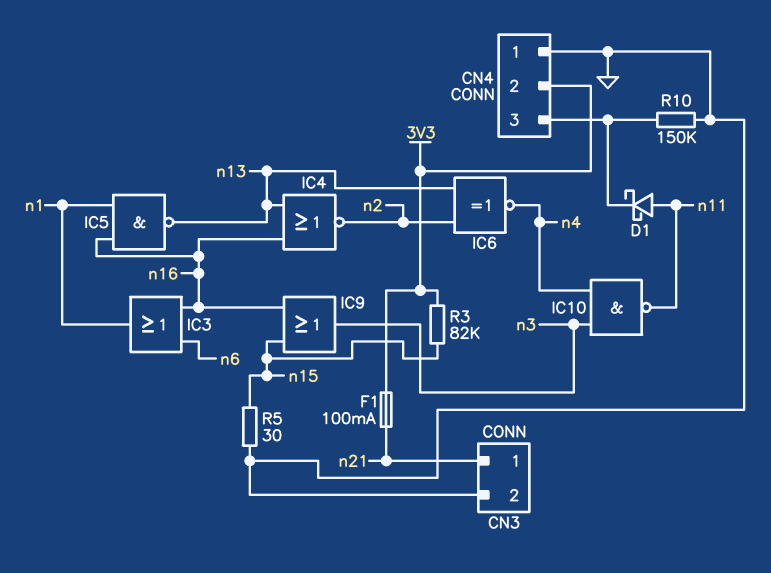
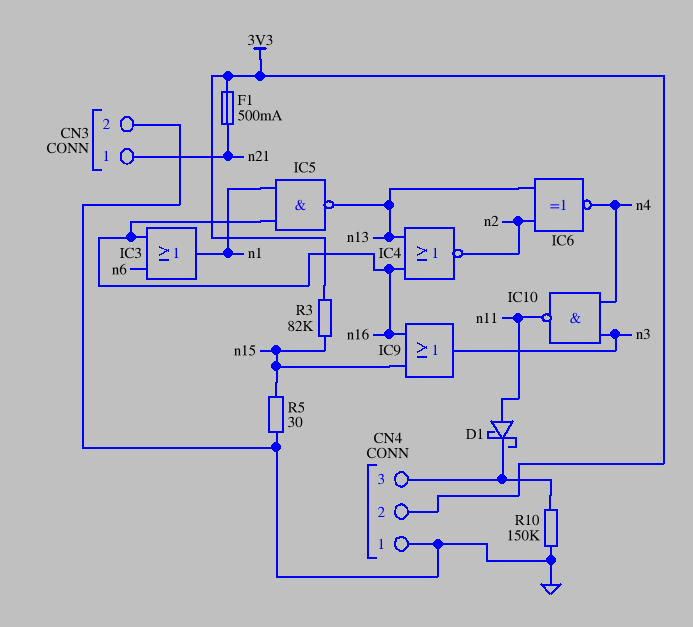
F1: 100mA (3V3, n21) -> 500mA (3V3, n21)

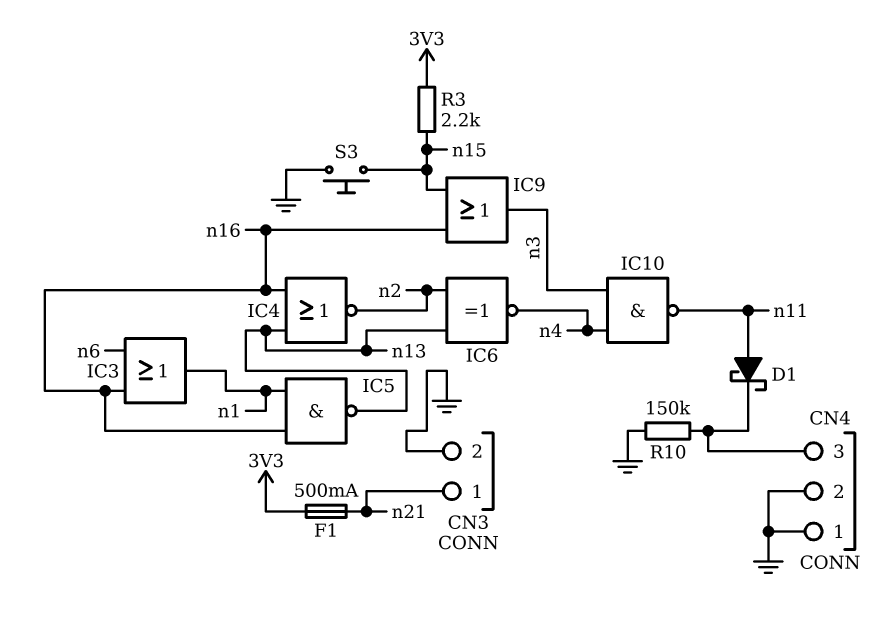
CN4 pin 2: 3V3 -> GND
R3: 82k (3V3, n15) -> 2.2k (3V3, n15)
R5: 30 (GND, n15) -> none
S3: none -> button (GND, n15)

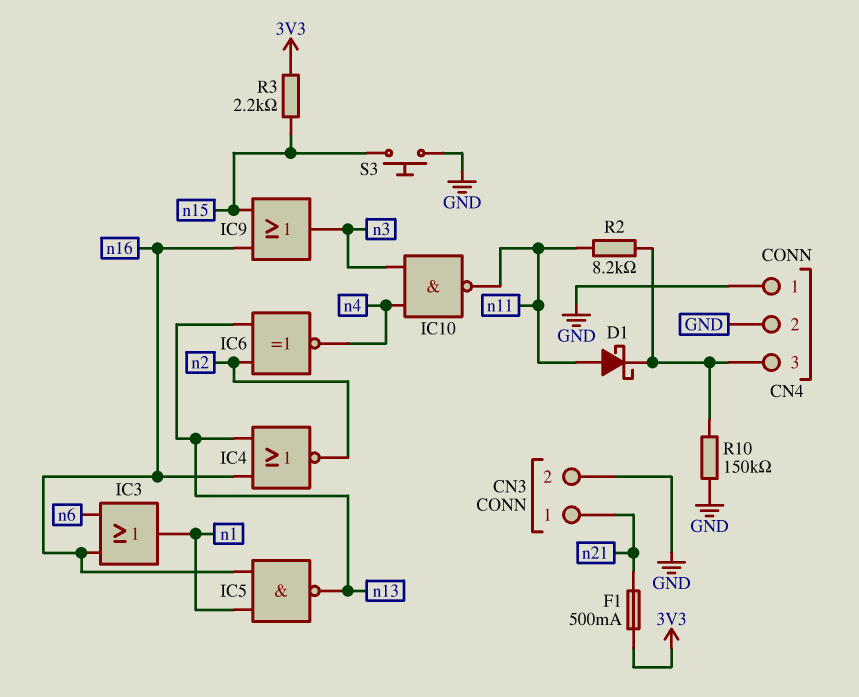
R2: none -> 8.2k (CN4/3, n11)

